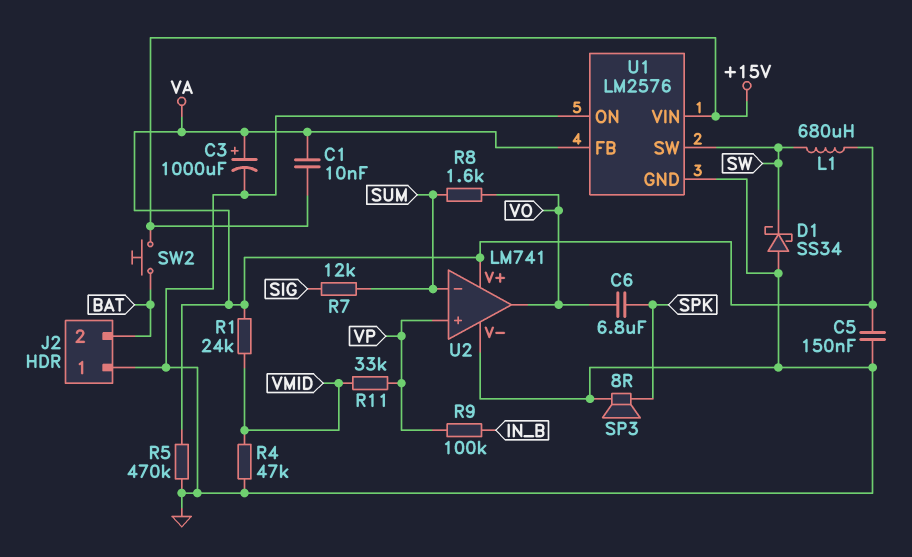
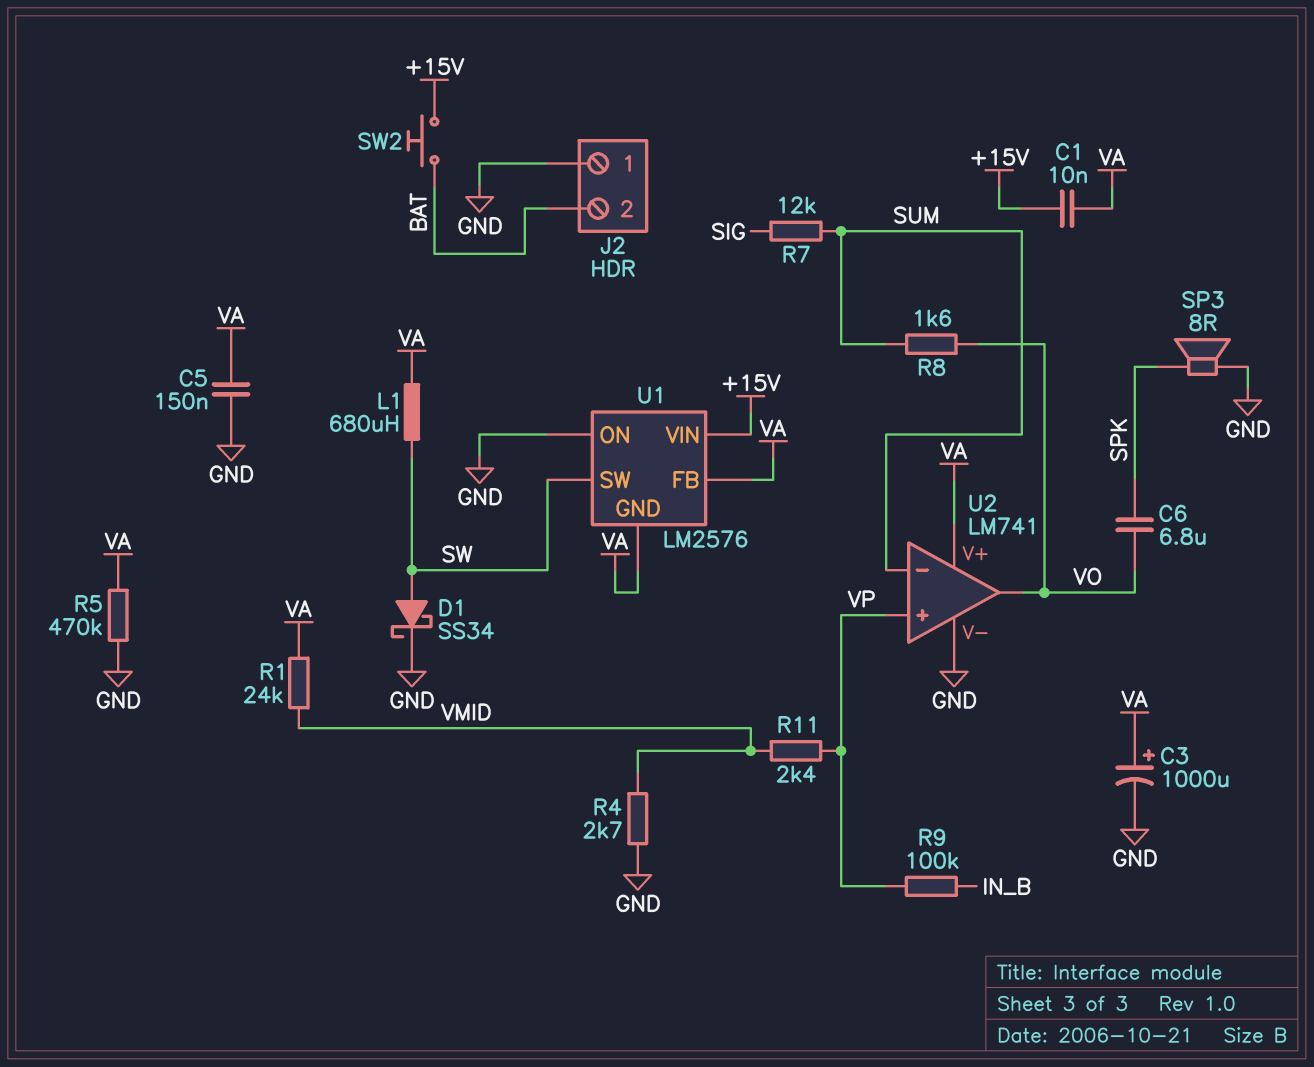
D1: schottky SS34 (A GND, K SW) -> schottky SS34 (A SW, K GND)
R4: 47k (GND, VMID) -> 2.7k (GND, VMID)
R11: 33k (VMID, VP) -> 2.4k (VMID, VP)
U1 pin GND: GND -> VA

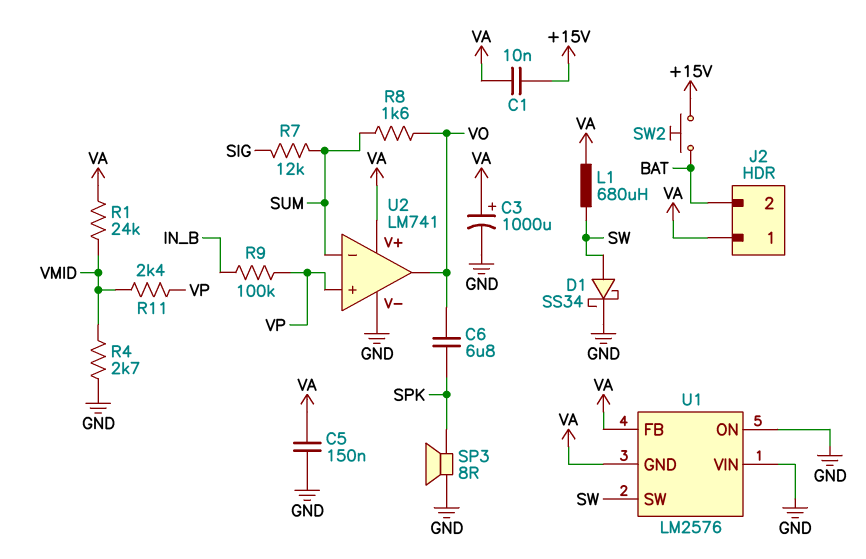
J2 pin 1: GND -> VA
R5: 470k (GND, VA) -> none
U1 pin VIN: +15V -> GND

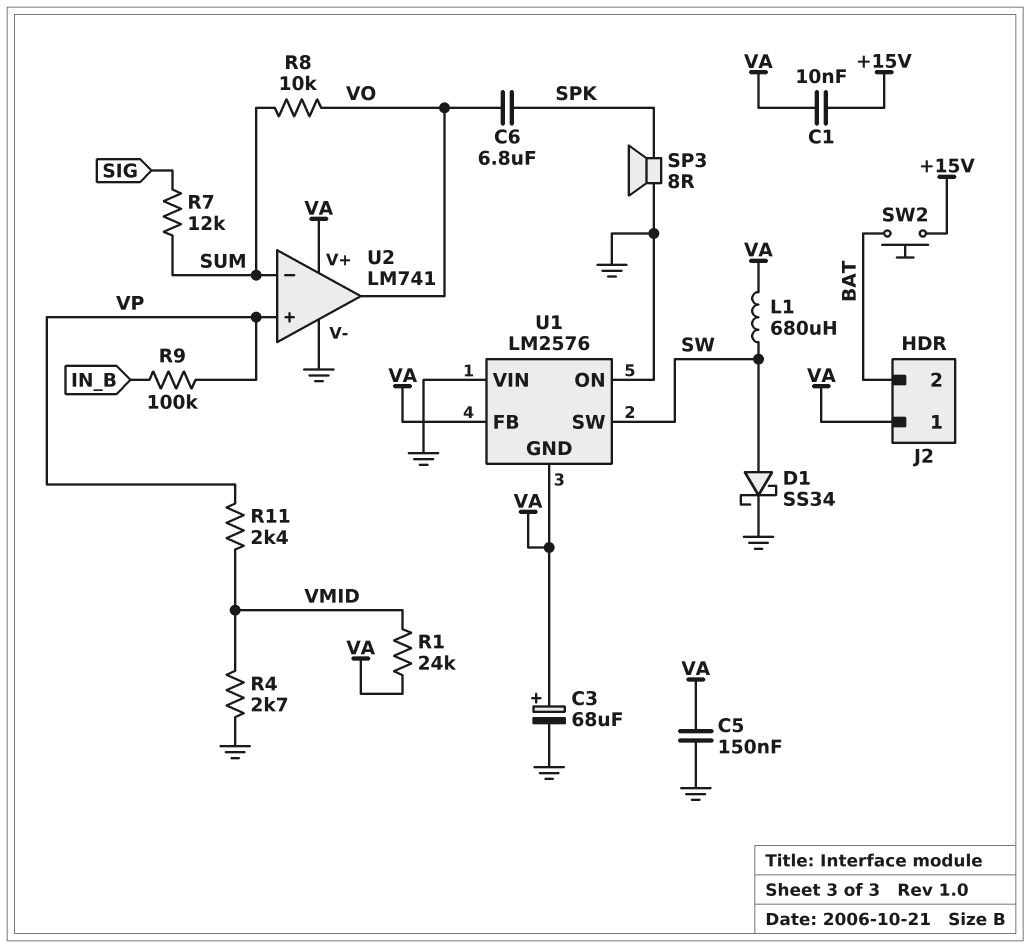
C3: 1000uF (plus VA, minus GND) -> 68uF (plus VA, minus GND)
R8: 1.6k (SUM, VO) -> 10k (SUM, VO)

